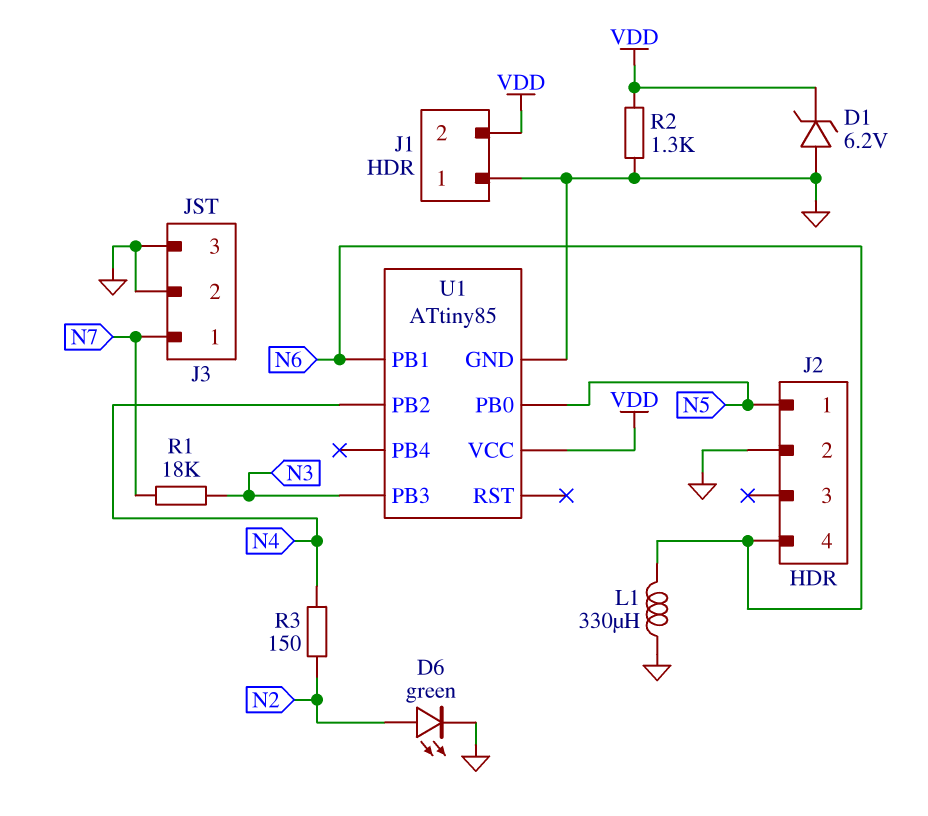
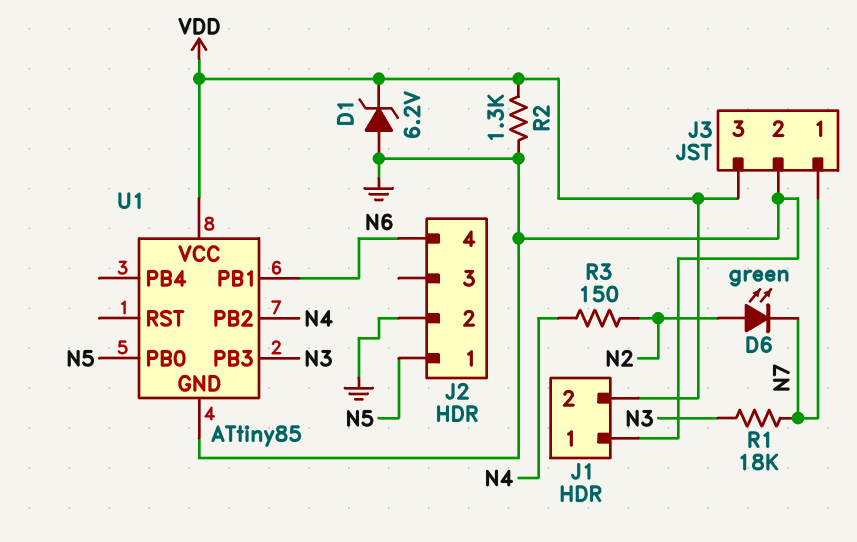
D6: LED green (A N2, K GND) -> LED green (A N2, K N7)
J3 pin 3: GND -> VDD
L1: 330uH (GND, N6) -> none

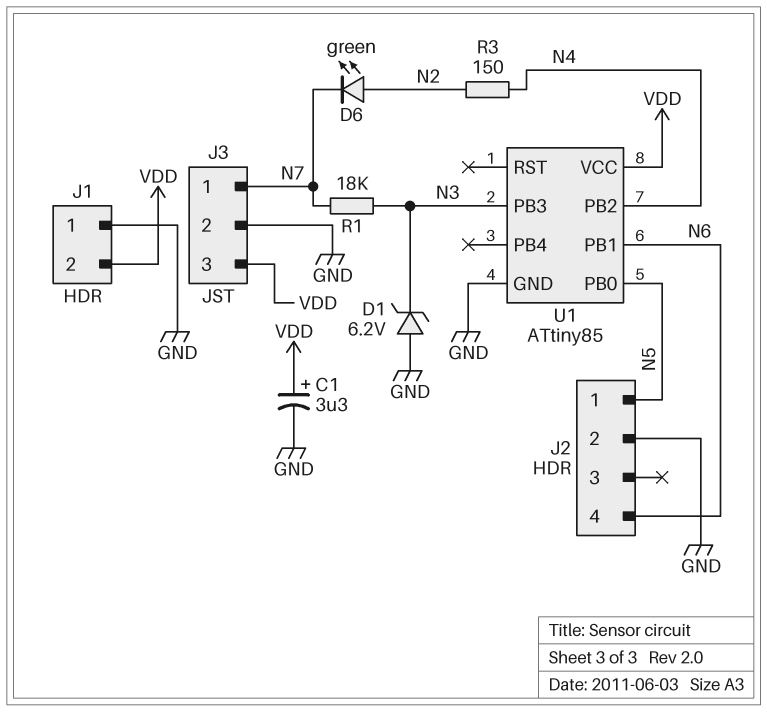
C1: none -> 3.3uF (plus VDD, minus GND)
D1: zener 6.2V (A GND, K VDD) -> zener 6.2V (A GND, K N3)
R2: 1.3k (GND, VDD) -> none

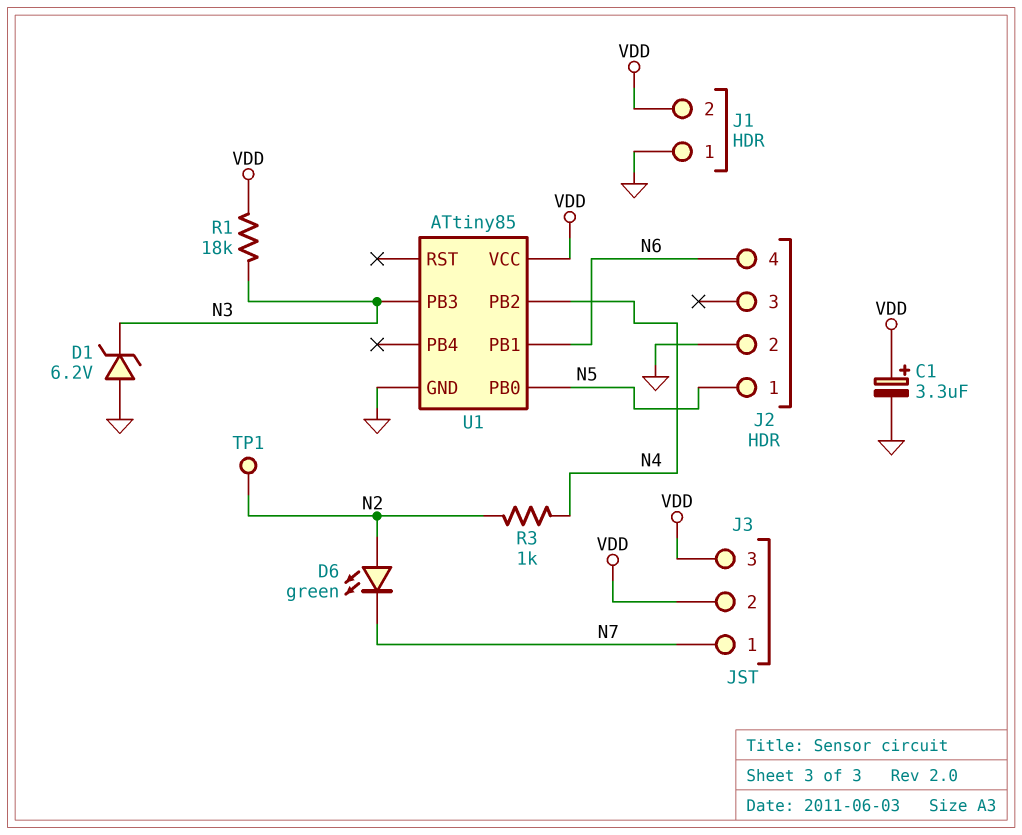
J3 pin 2: GND -> VDD
R1: 18k (N3, N7) -> 18k (N3, VDD)
R3: 150 (N2, N4) -> 1k (N2, N4)
TP1: none -> test point (N2)

